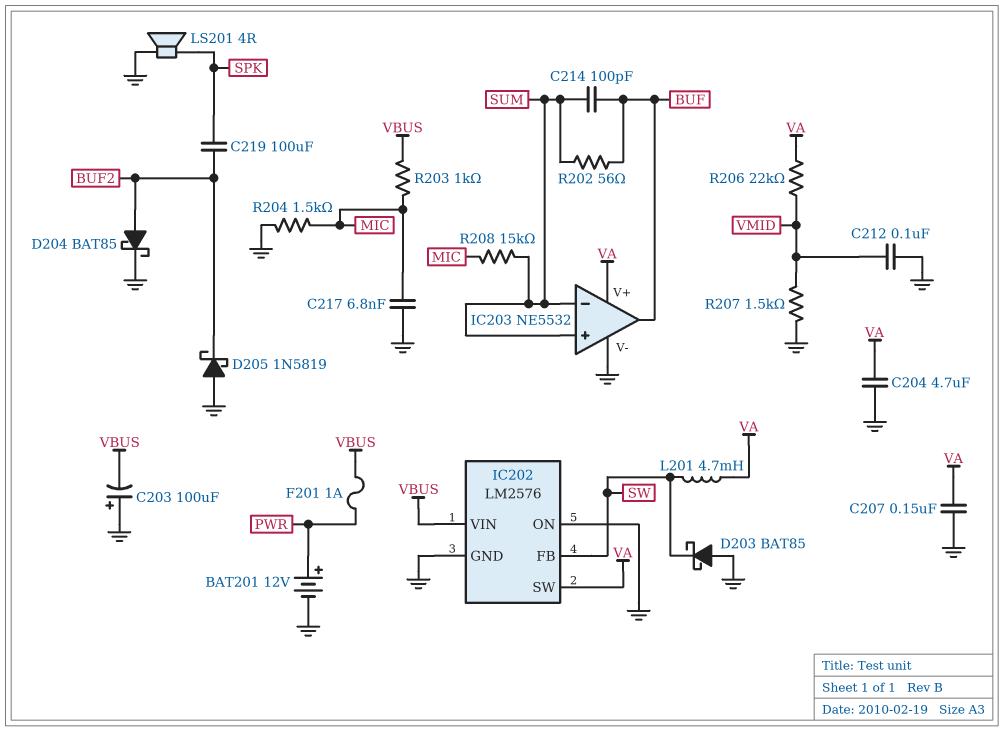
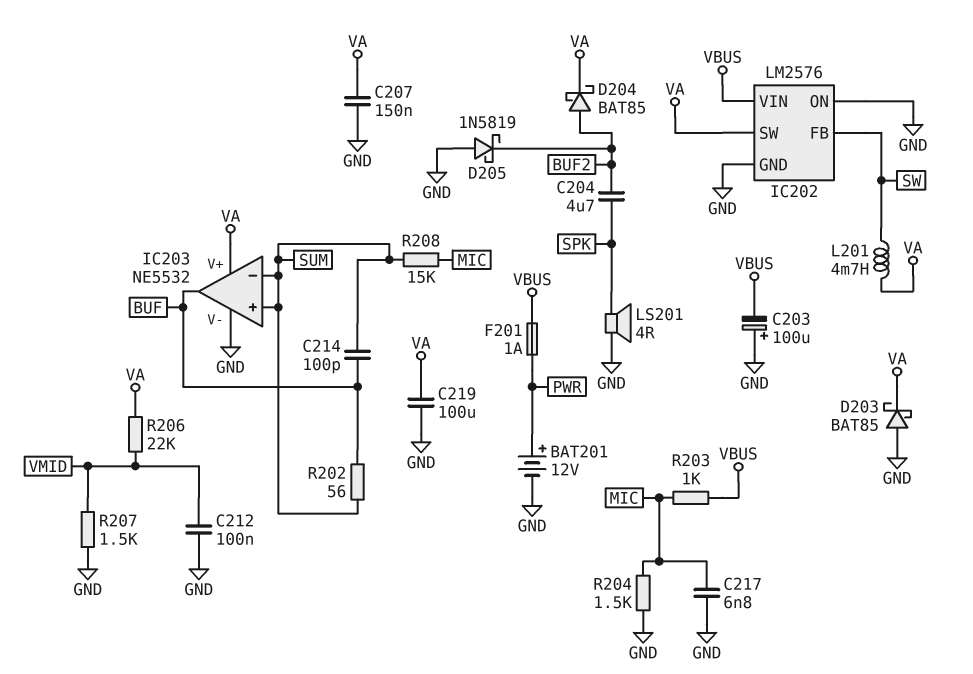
C204: 4.7uF (GND, VA) -> 4.7uF (BUF2, SPK)
C219: 100uF (BUF2, SPK) -> 100uF (GND, VA)
D203: schottky BAT85 (A GND, K SW) -> schottky BAT85 (A GND, K VA)
D204: schottky BAT85 (A BUF2, K GND) -> schottky BAT85 (A BUF2, K VA)

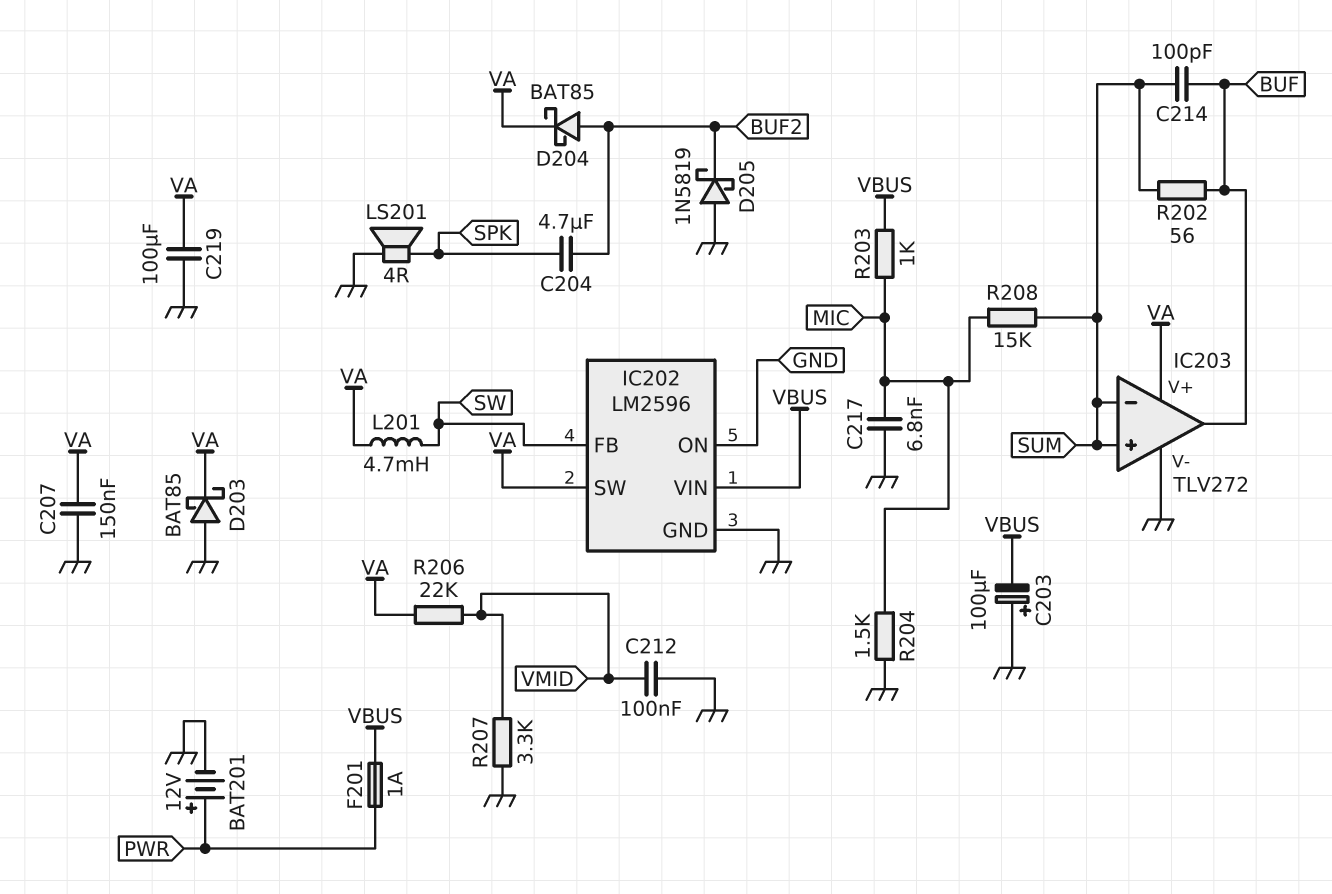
IC202: LM2576 -> LM2596
IC203: NE5532 -> TLV272
R207: 1.5k (GND, VMID) -> 3.3k (GND, VMID)

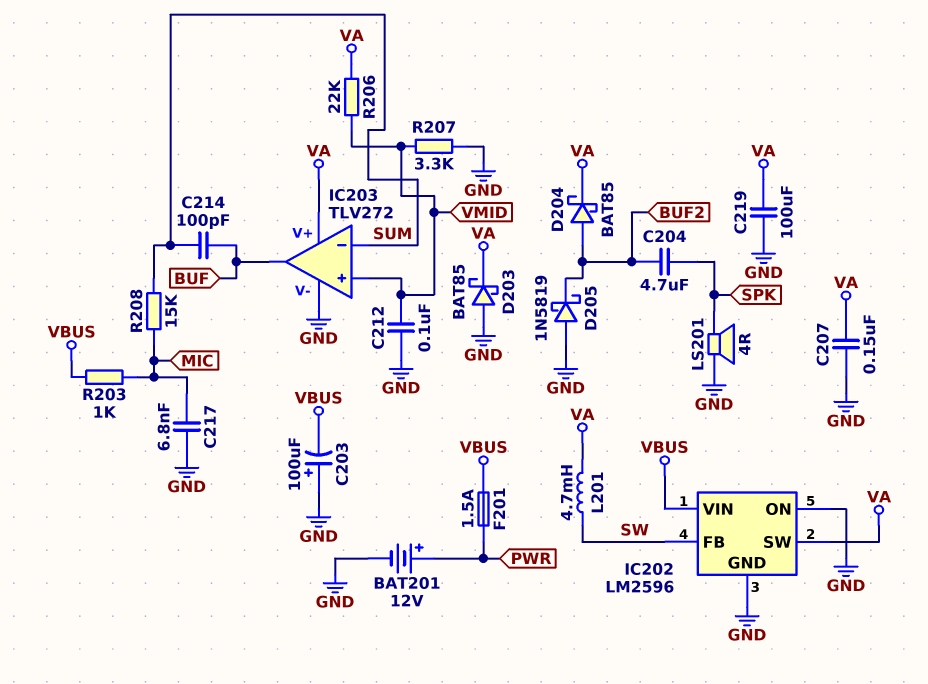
F201: 1A (PWR, VBUS) -> 1.5A (PWR, VBUS)
IC203 pin in+: SUM -> VMID
R202: 56 (BUF, SUM) -> none
R204: 1.5k (GND, MIC) -> none

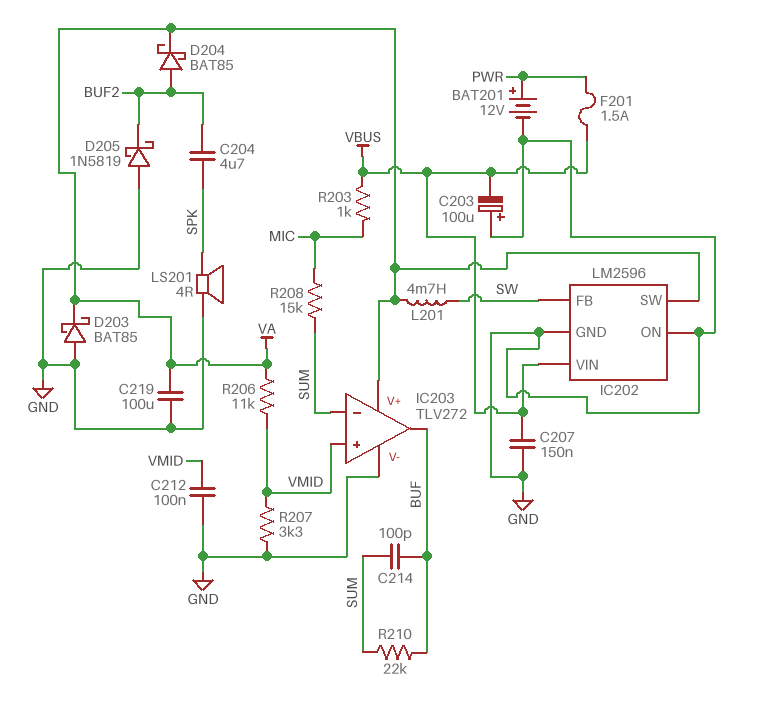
C207: 150nF (GND, VA) -> 150nF (GND, VBUS)
C217: 6.8nF (GND, MIC) -> none
R206: 22k (VA, VMID) -> 11k (VA, VMID)
R210: none -> 22k (BUF, SUM)

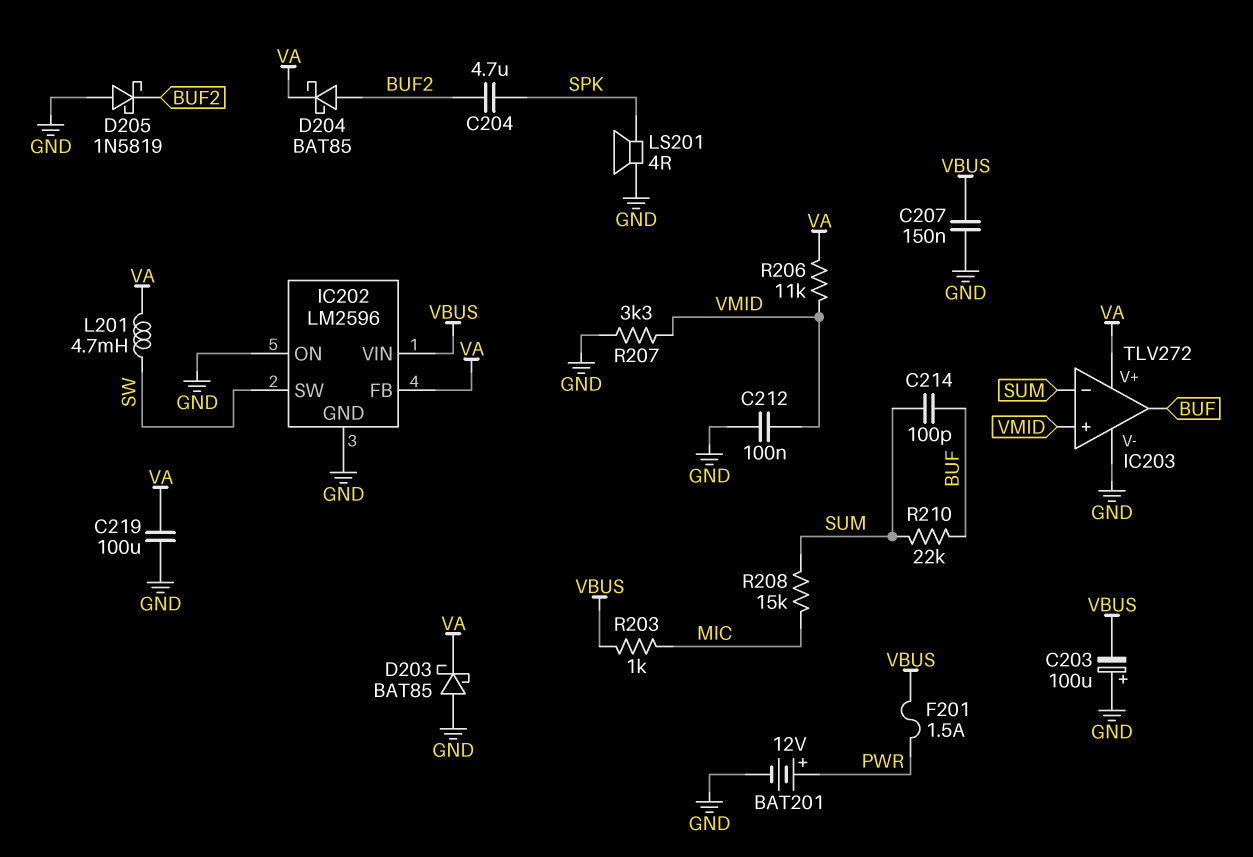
IC202 pin FB: SW -> VA
IC202 pin SW: VA -> SW

